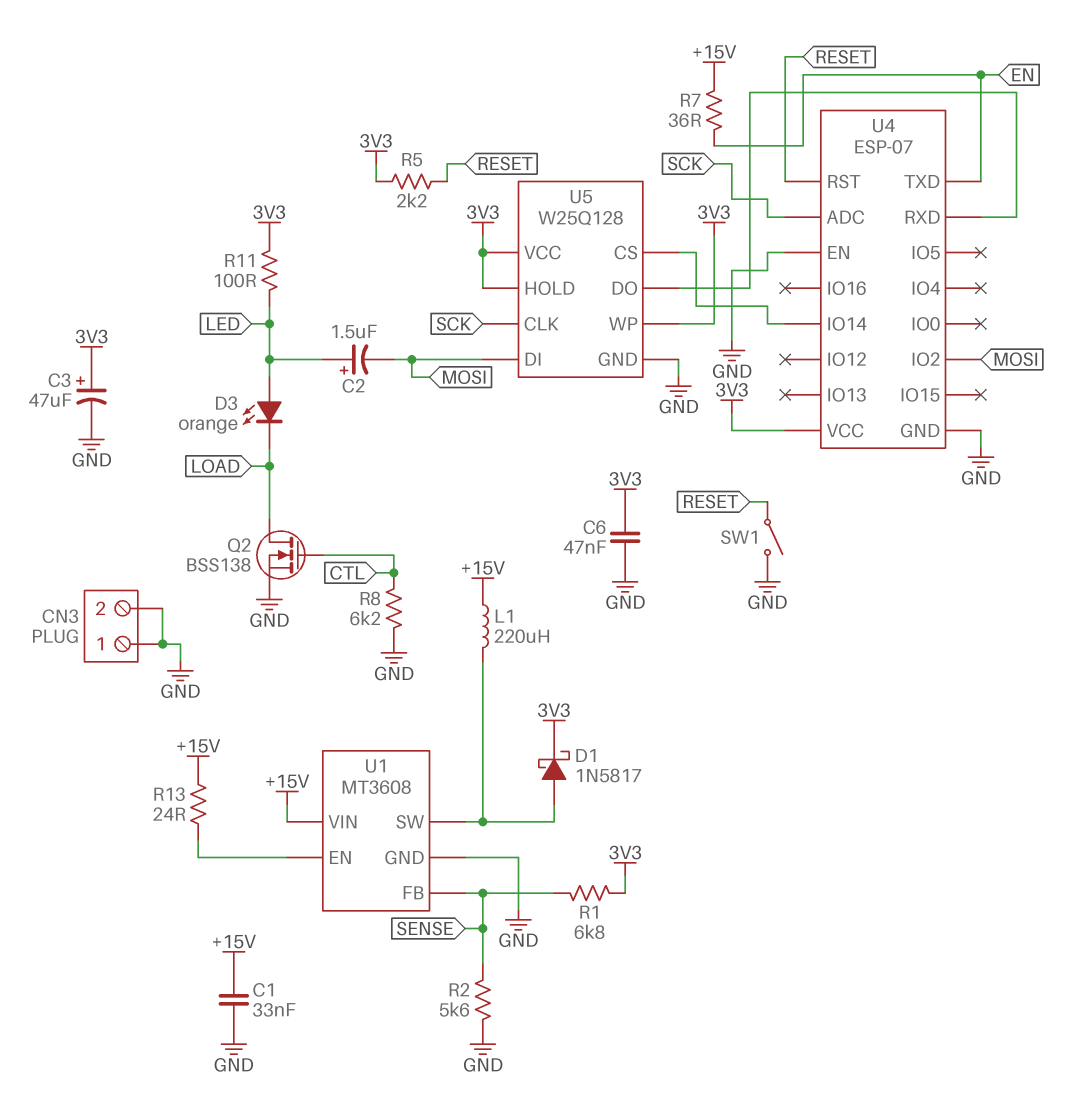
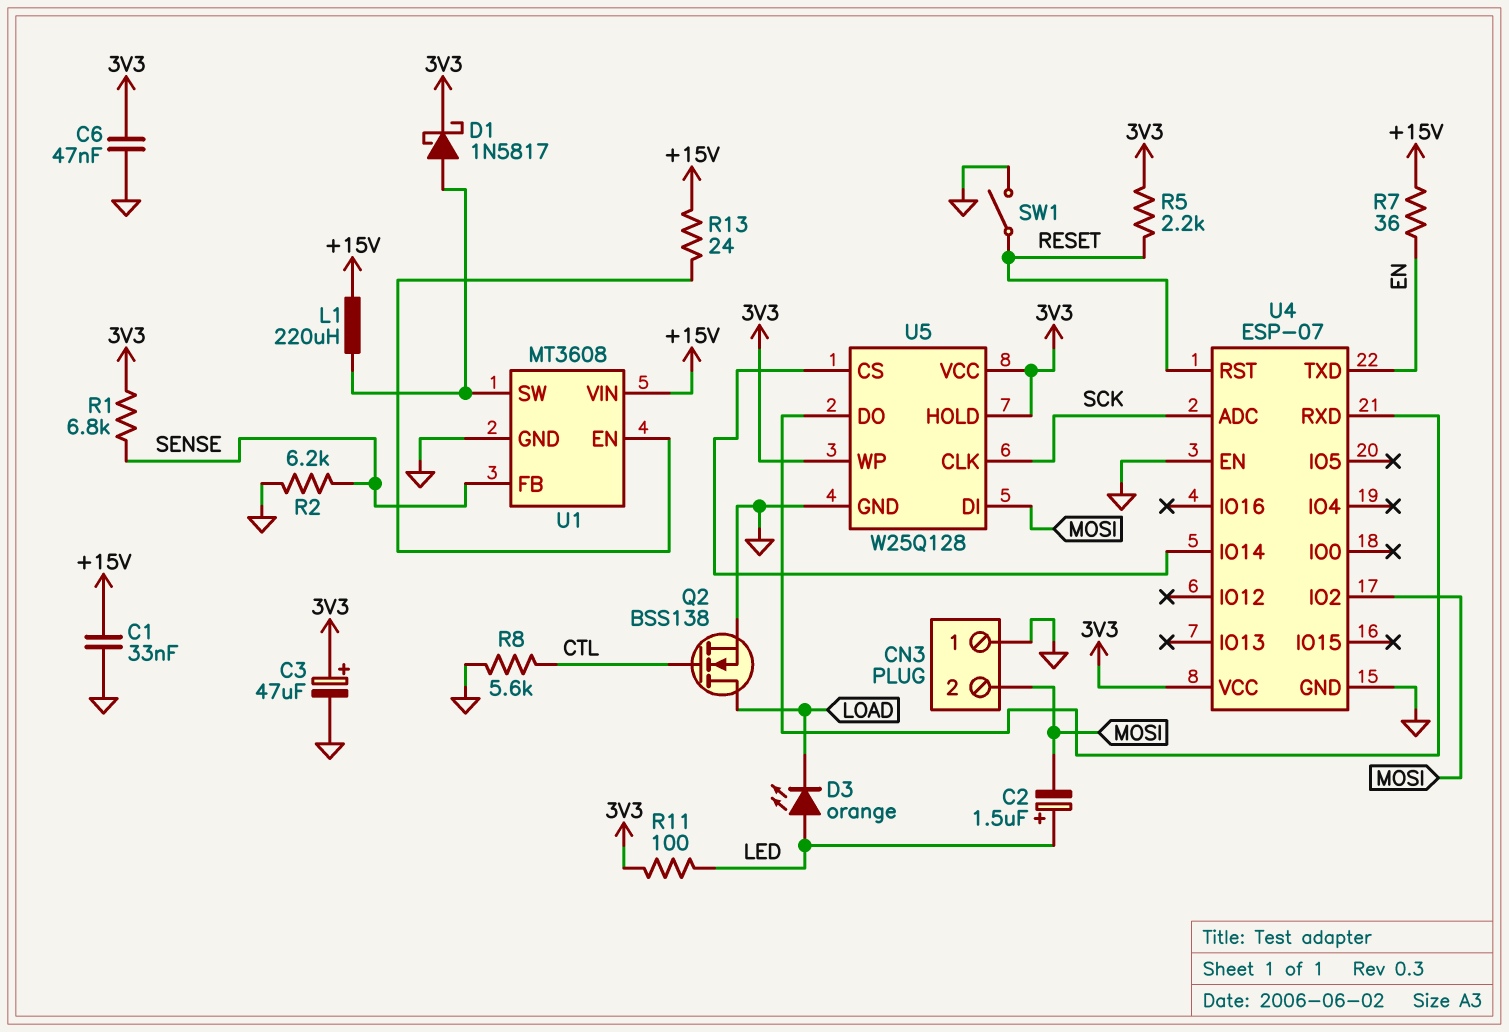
CN3 pin 2: GND -> MOSI
R2: 5.6k (GND, SENSE) -> 6.2k (GND, SENSE)
R8: 6.2k (CTL, GND) -> 5.6k (CTL, GND)

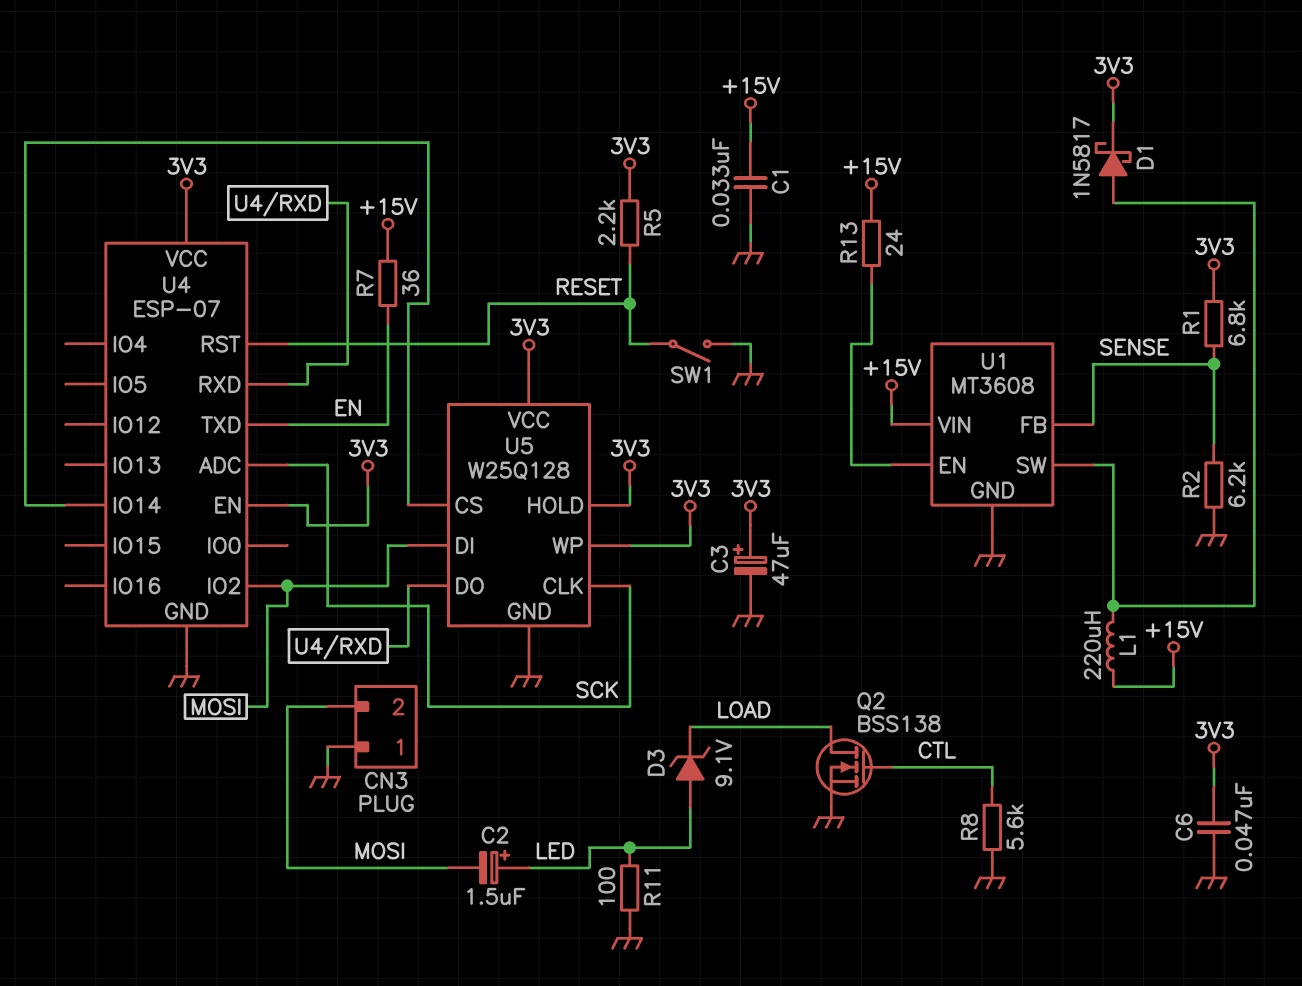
D3: LED orange (A LED, K LOAD) -> zener 9.1V (A LED, K LOAD)
R11: 100 (3V3, LED) -> 100 (GND, LED)
U4 pin EN: GND -> 3V3

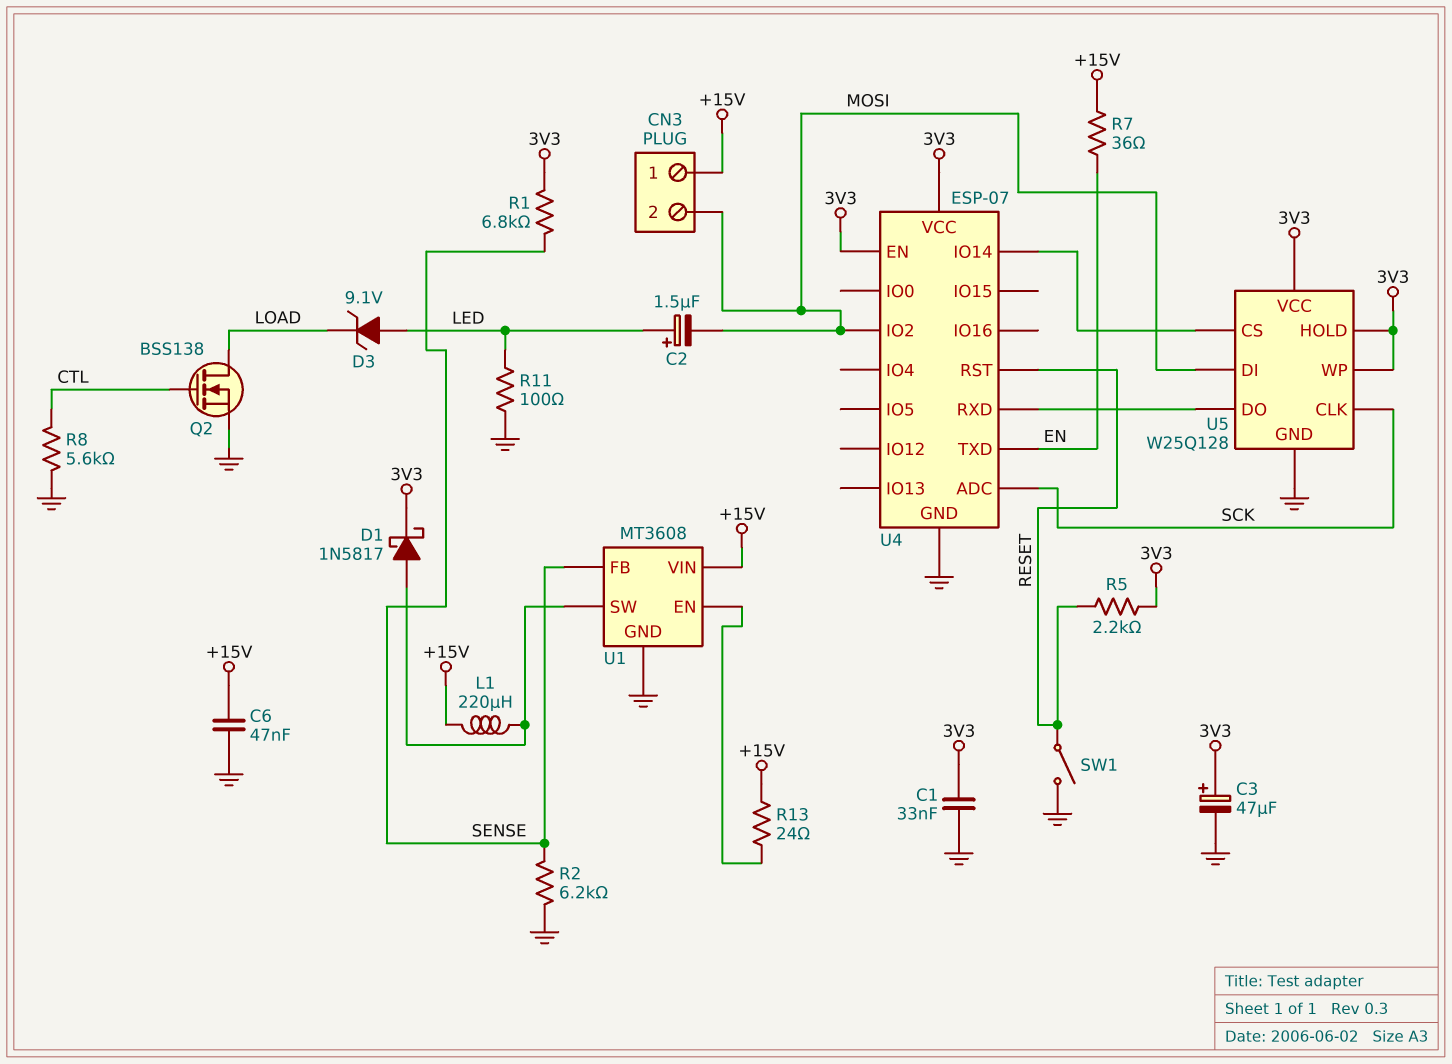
C1: 33nF (+15V, GND) -> 33nF (3V3, GND)
C6: 47nF (3V3, GND) -> 47nF (+15V, GND)
CN3 pin 1: GND -> +15V

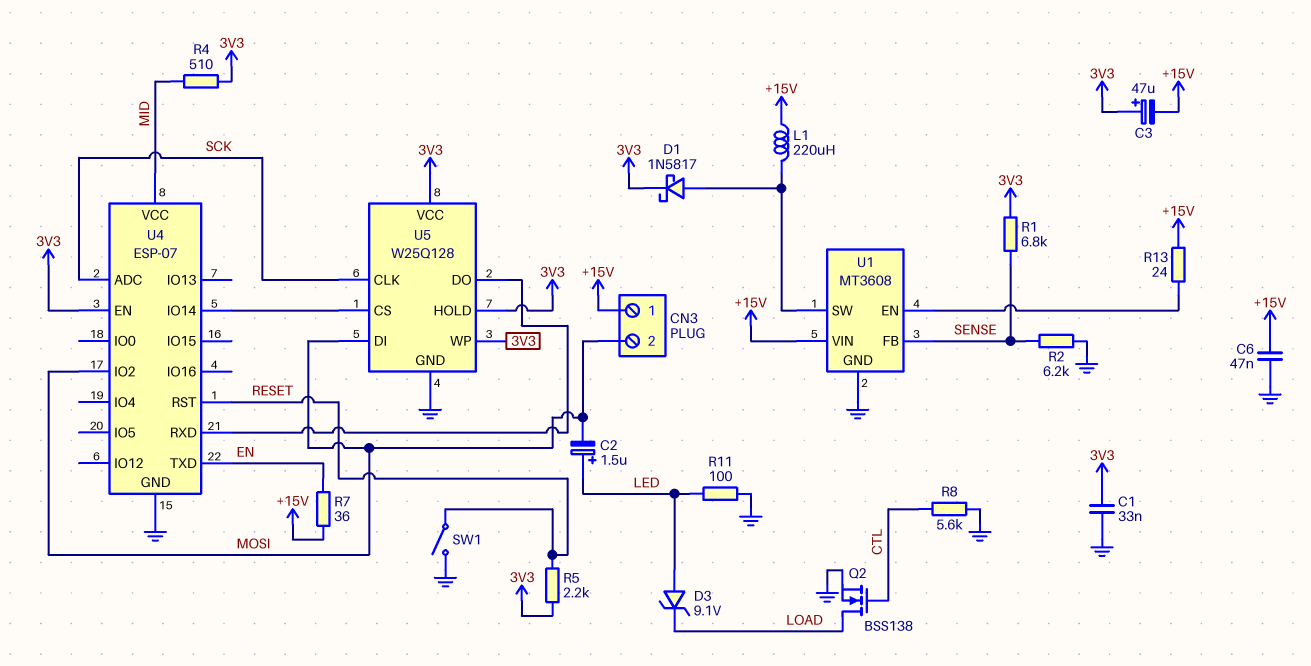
C3: 47uF (plus 3V3, minus GND) -> 47uF (plus 3V3, minus +15V)
R4: none -> 510 (3V3, MID)
U4 pin VCC: 3V3 -> MID

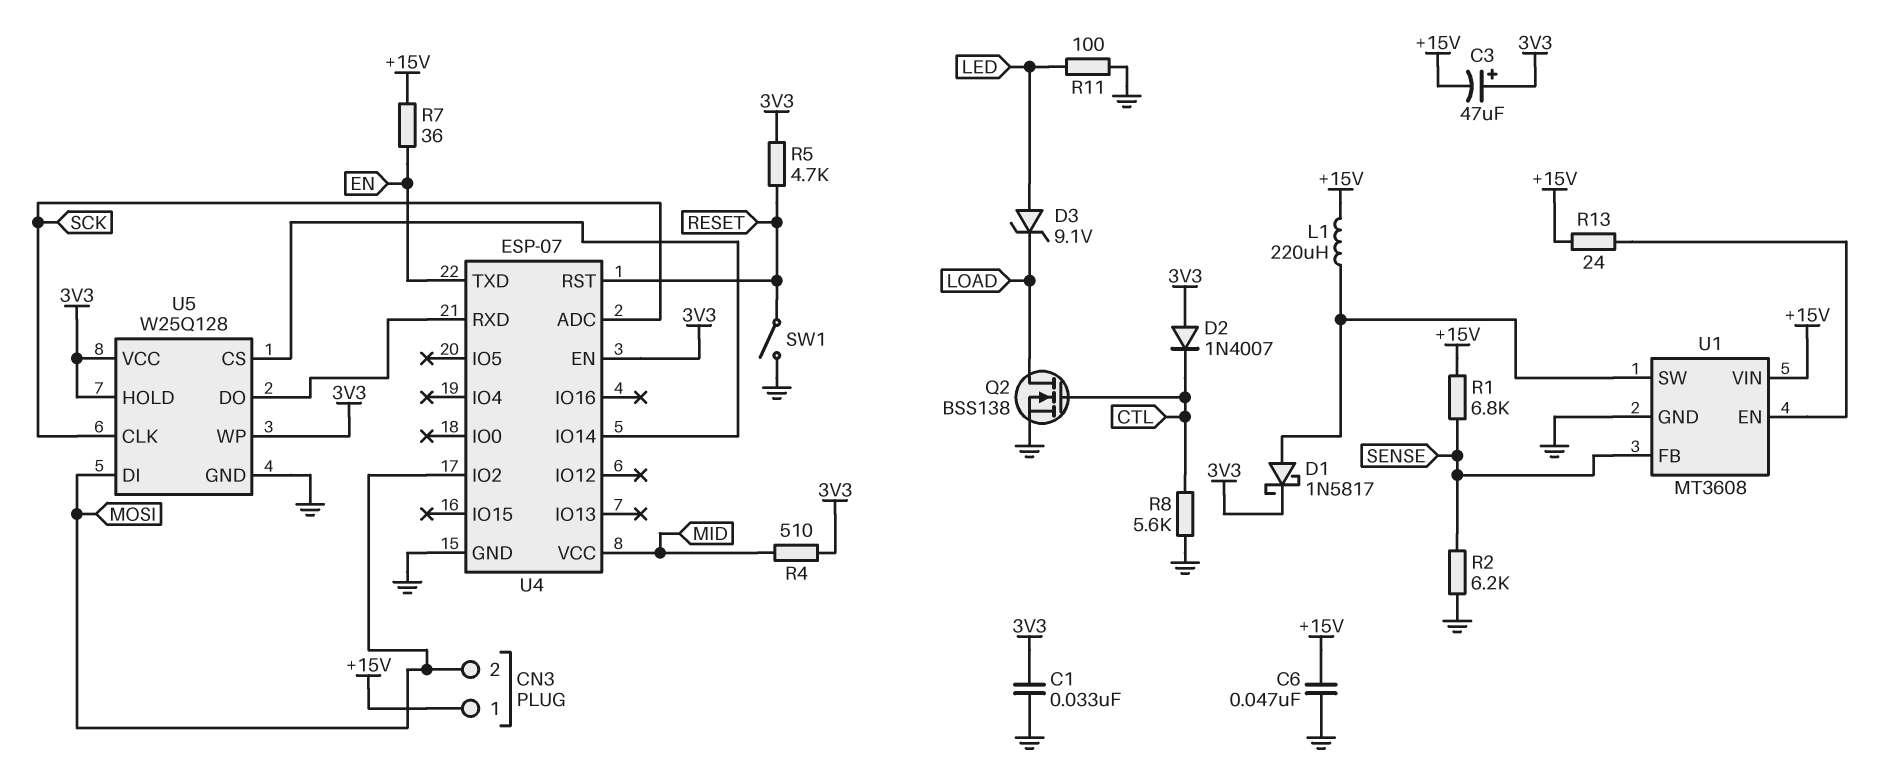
C2: 1.5uF (plus LED, minus MOSI) -> none
D2: none -> diode 1N4007 (A 3V3, K CTL)
R1: 6.8k (3V3, SENSE) -> 6.8k (+15V, SENSE)
R5: 2.2k (3V3, RESET) -> 4.7k (3V3, RESET)

